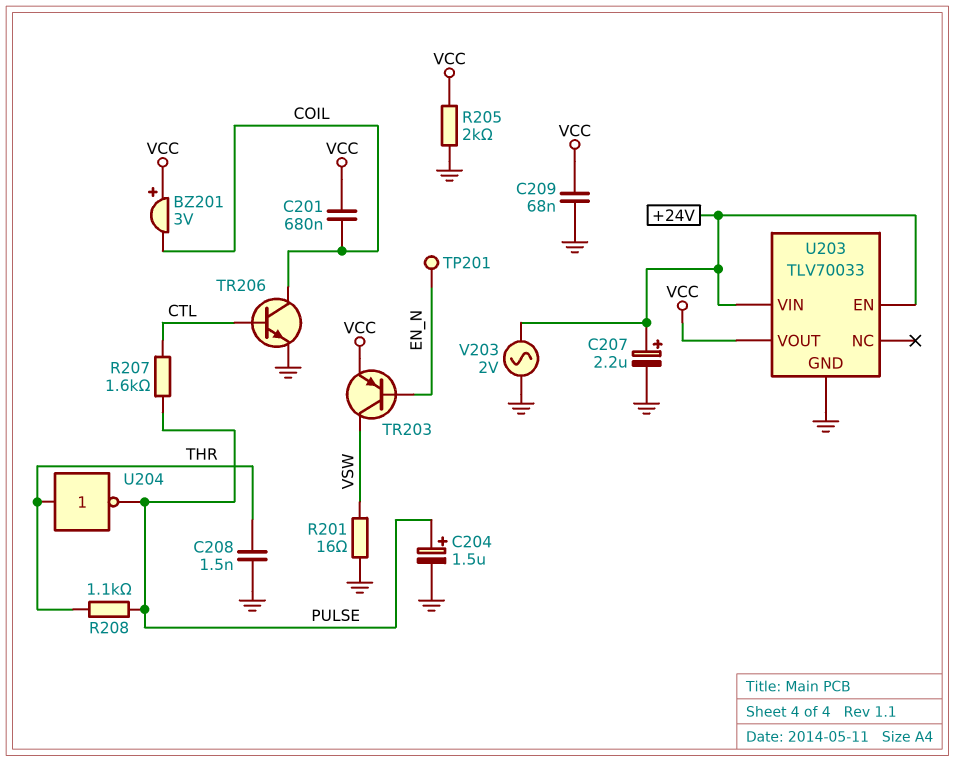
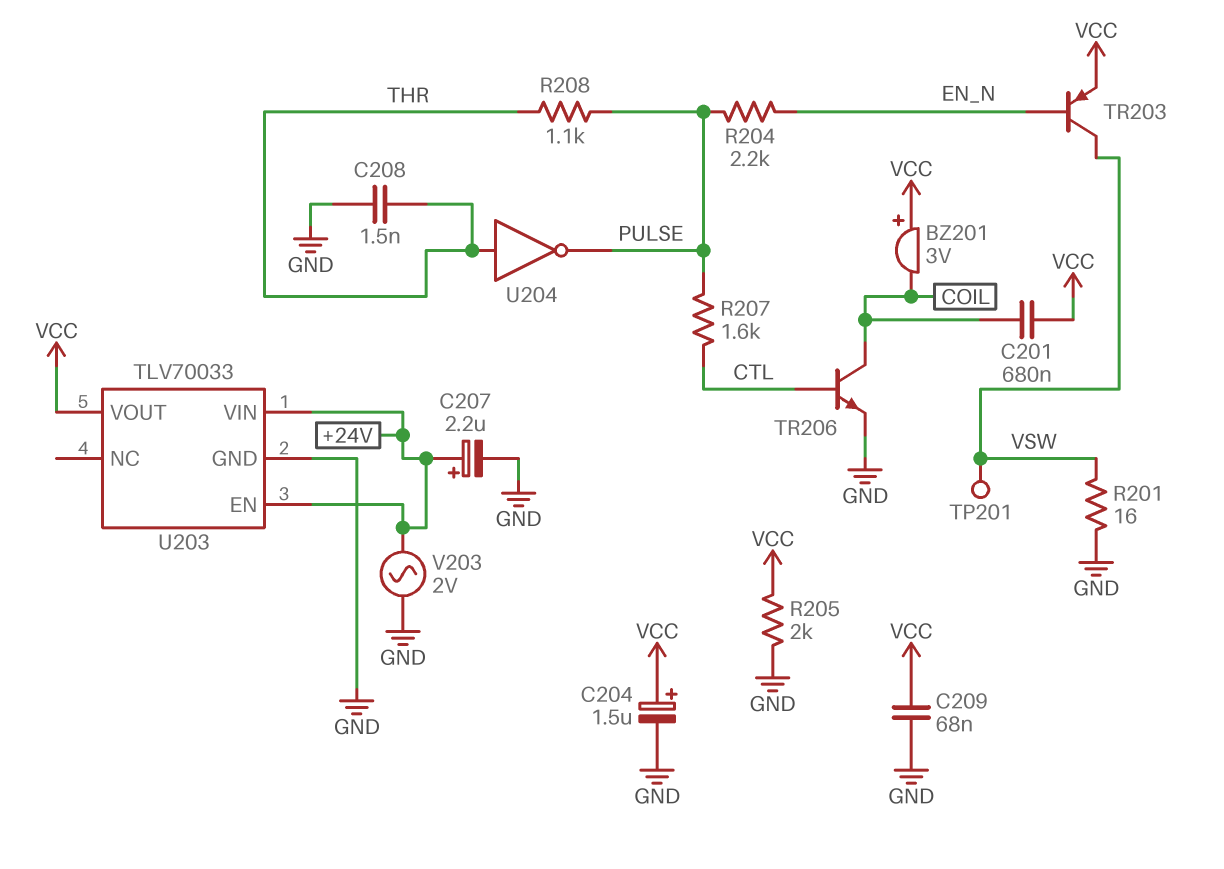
C204: 1.5uF (plus PULSE, minus GND) -> 1.5uF (plus VCC, minus GND)
R204: none -> 2.2k (EN_N, PULSE)
TP201: test point (EN_N) -> test point (VSW)

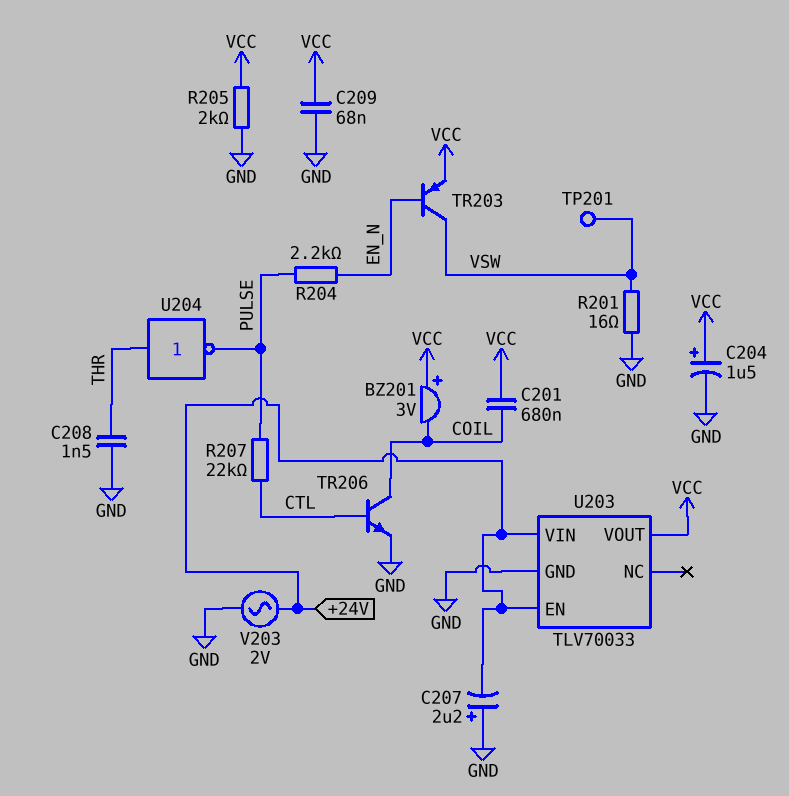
C207: 2.2uF (plus +24V, minus GND) -> 2.2uF (plus GND, minus +24V)
R207: 1.6k (CTL, PULSE) -> 22k (CTL, PULSE)
R208: 1.1k (PULSE, THR) -> none

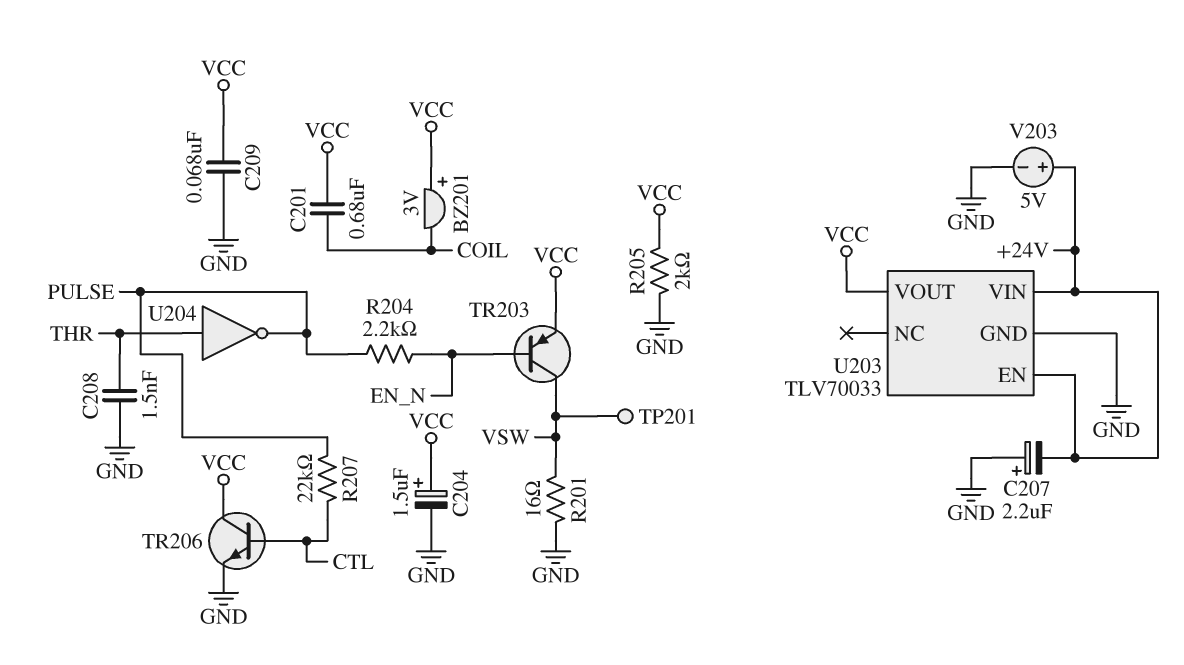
TR206: NPN (B CTL, C COIL, E GND) -> NPN (B CTL, C VCC, E GND)
V203: AC 2V (+24V, GND) -> 5V (plus +24V, minus GND)

